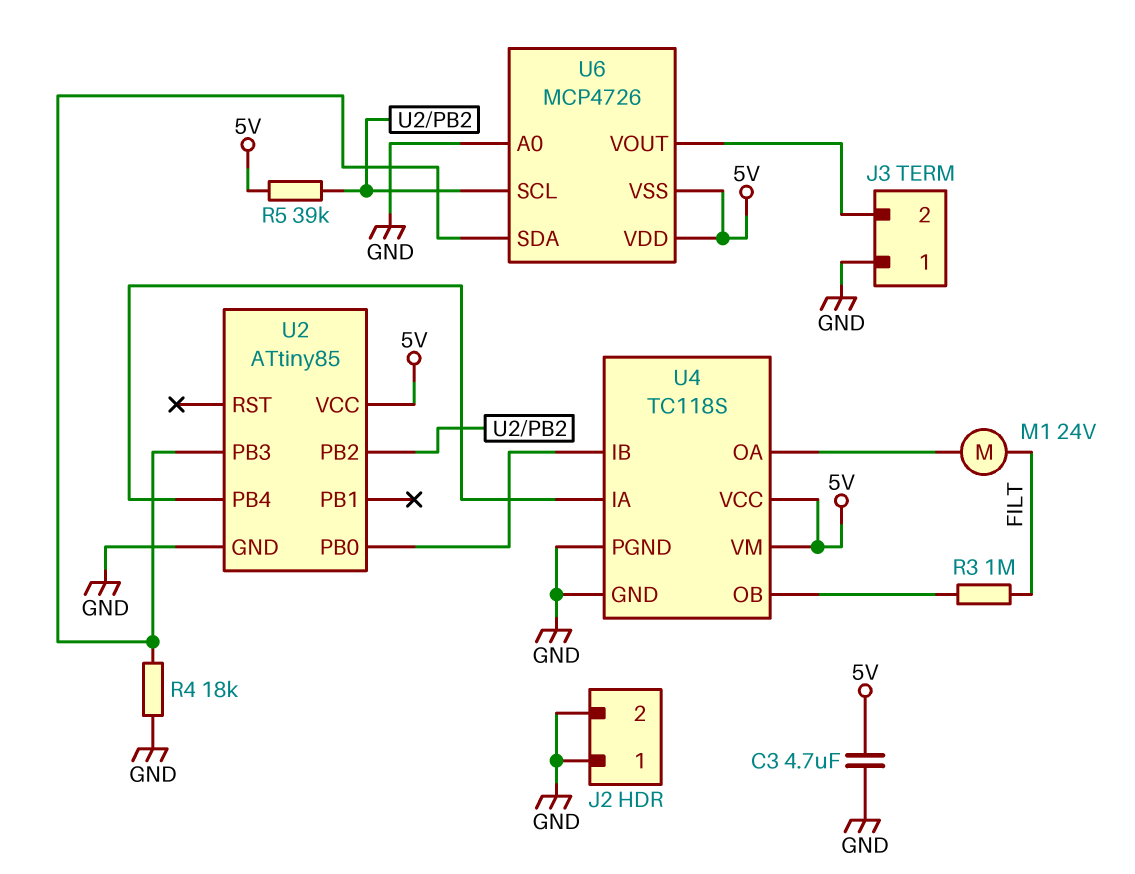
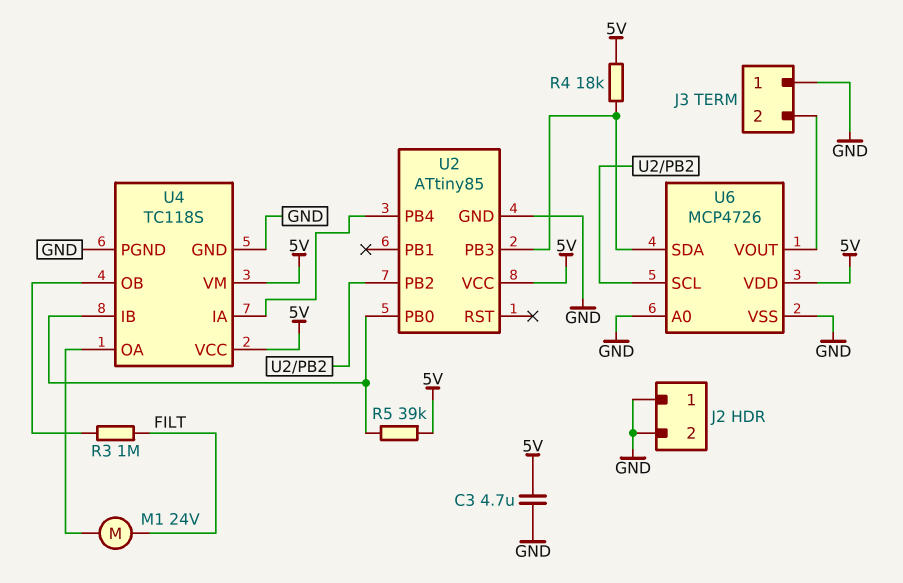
R4: 18k (GND, U2/PB3) -> 18k (5V, U2/PB3)
R5: 39k (5V, U2/PB2) -> 39k (5V, U2/PB0)
U6 pin VSS: 5V -> GND

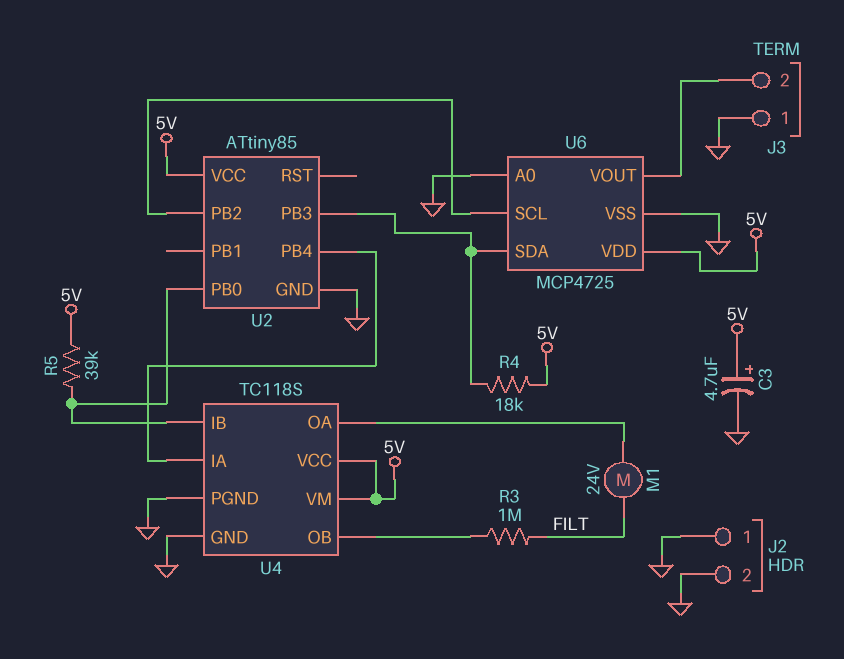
C3: 4.7uF (5V, GND) -> 4.7uF (plus 5V, minus GND)
U6: MCP4726 -> MCP4725

